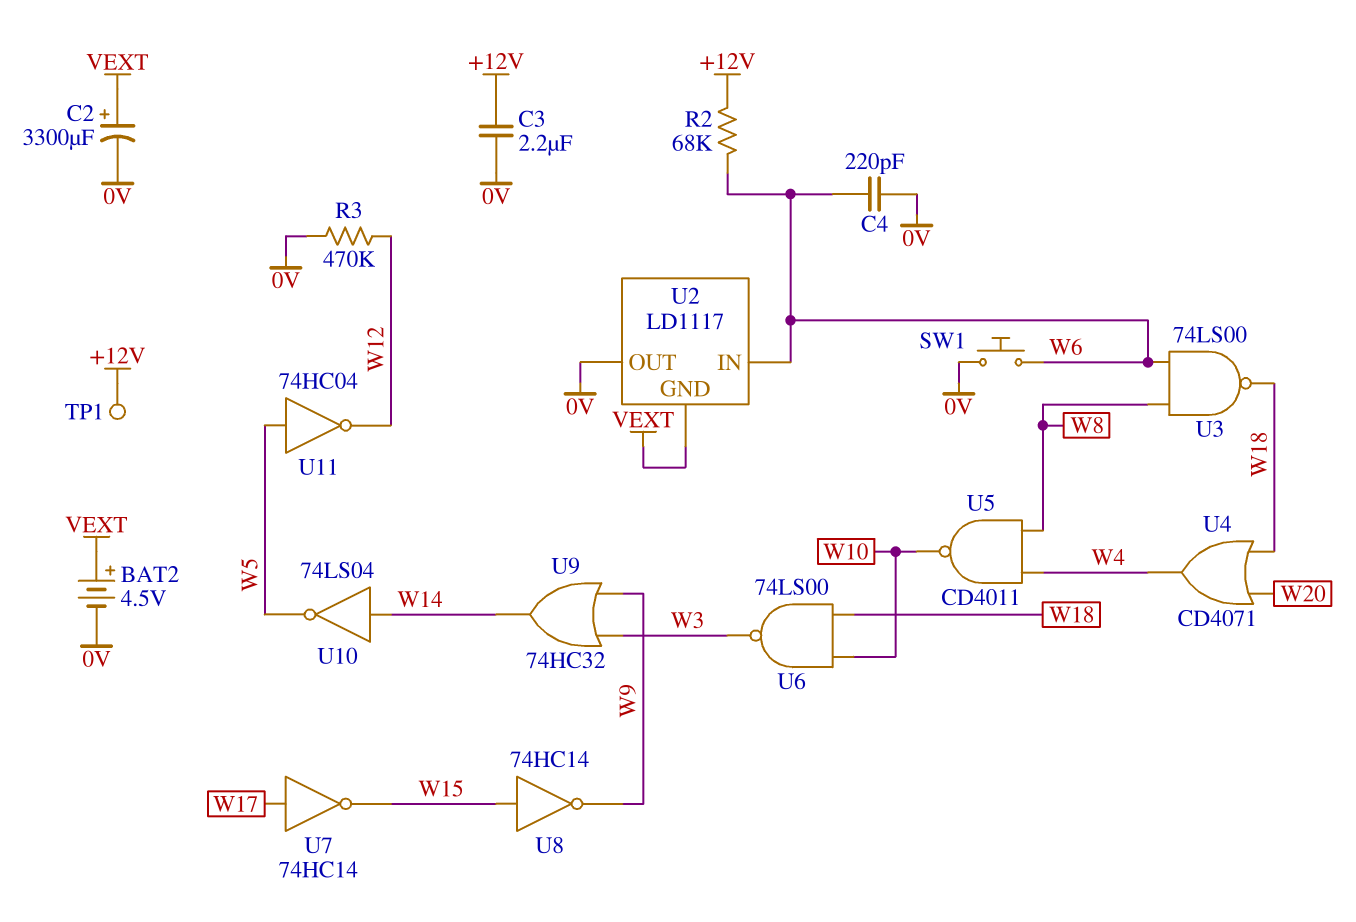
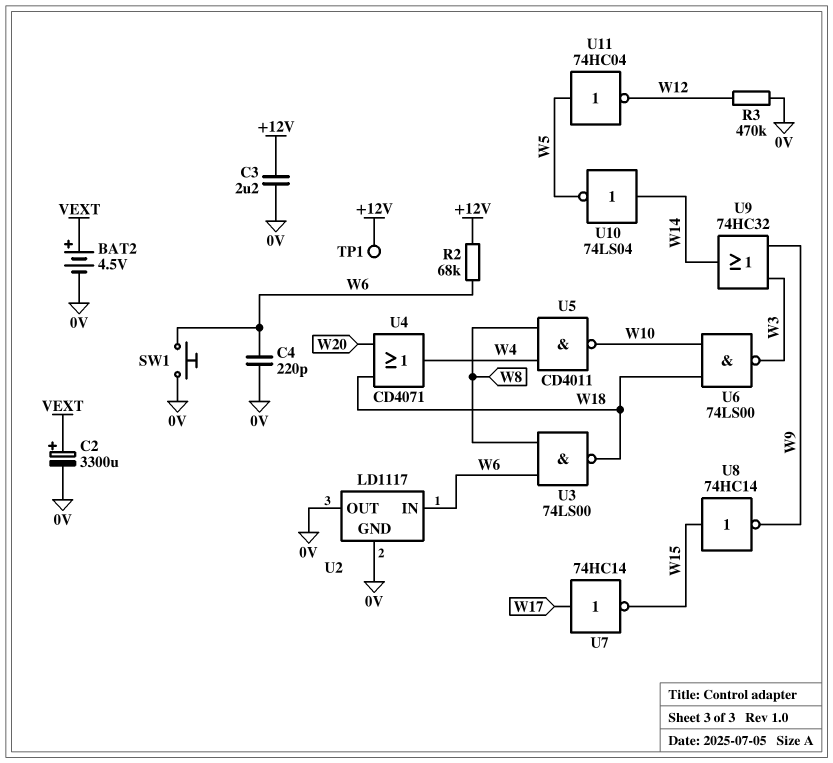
U2 pin GND: VEXT -> 0V

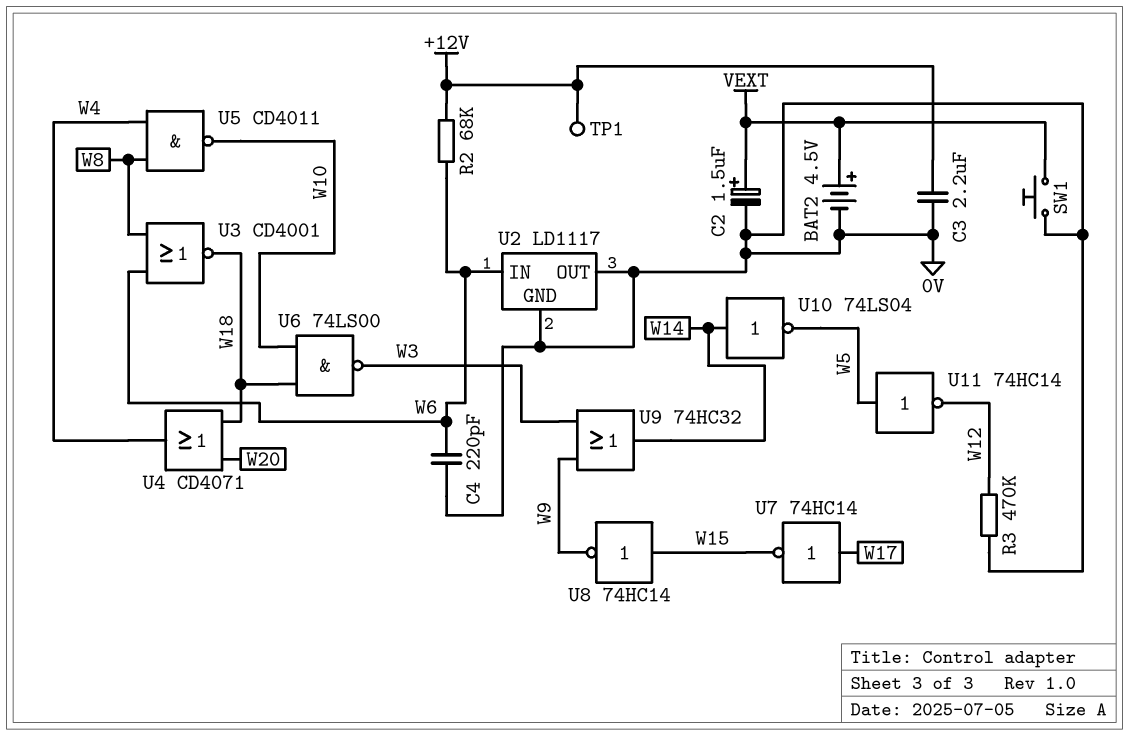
C2: 3300uF (plus VEXT, minus 0V) -> 1.5uF (plus VEXT, minus 0V)
SW1: button (0V, W6) -> button (0V, VEXT)
U3: NAND 74LS00 (in W6, in W8, out W18) -> NOR CD4001 (in W6, in W8, out W18)
U11: NOT 74HC04 (in W5, out W12) -> NOT 74HC14 (in W5, out W12)

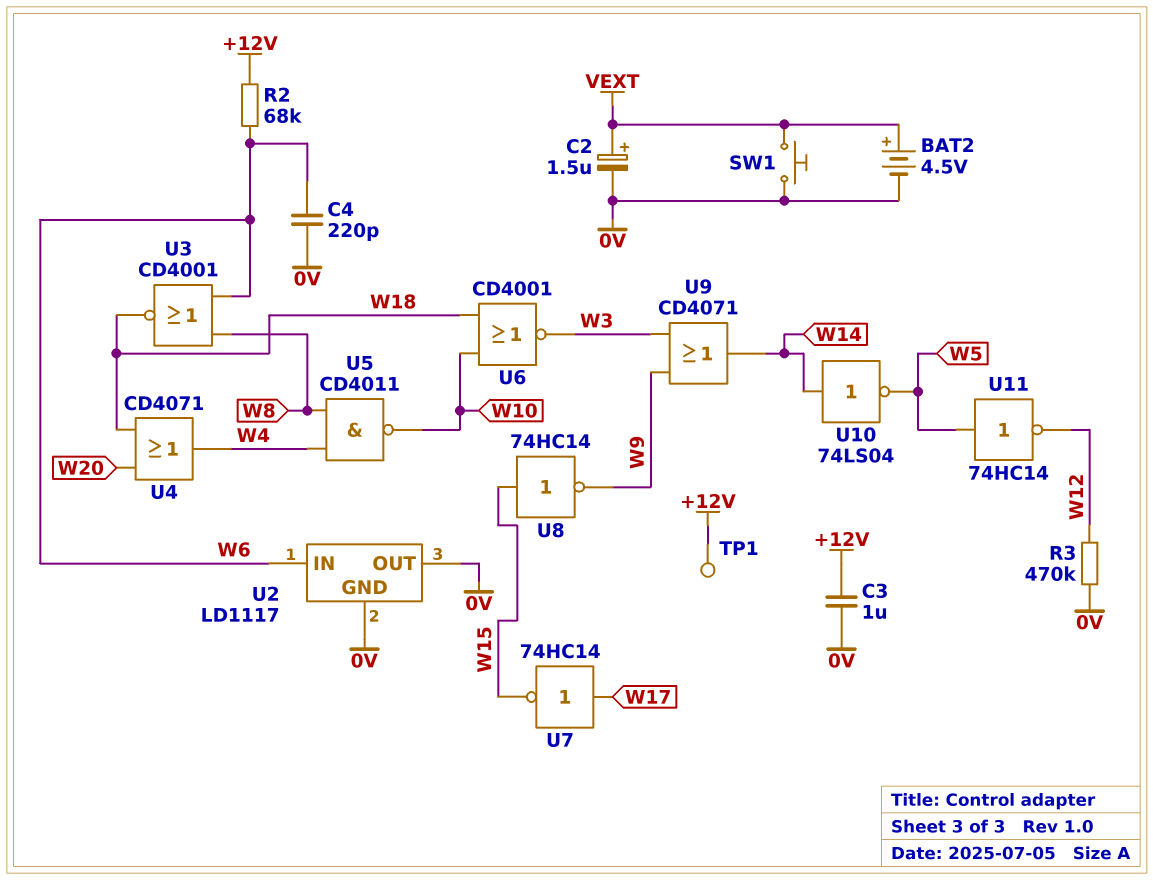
C3: 2.2uF (+12V, 0V) -> 1uF (+12V, 0V)
U6: NAND 74LS00 (in W10, in W18, out W3) -> NOR CD4001 (in W10, in W18, out W3)
U9: OR 74HC32 (in W3, in W9, out W14) -> OR CD4071 (in W3, in W9, out W14)

